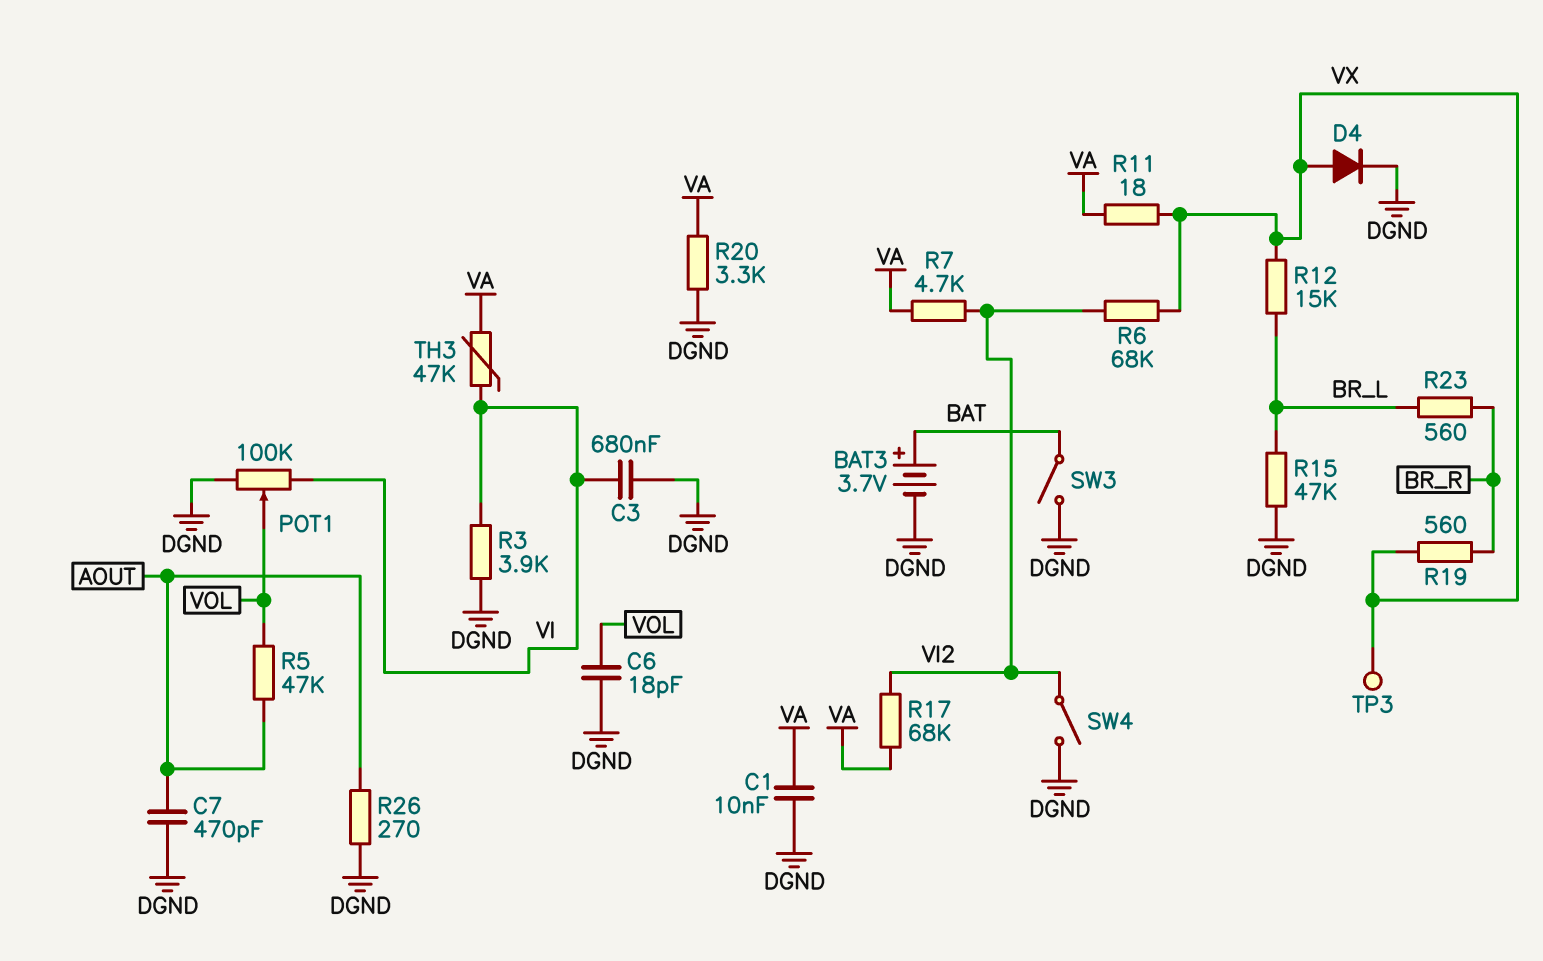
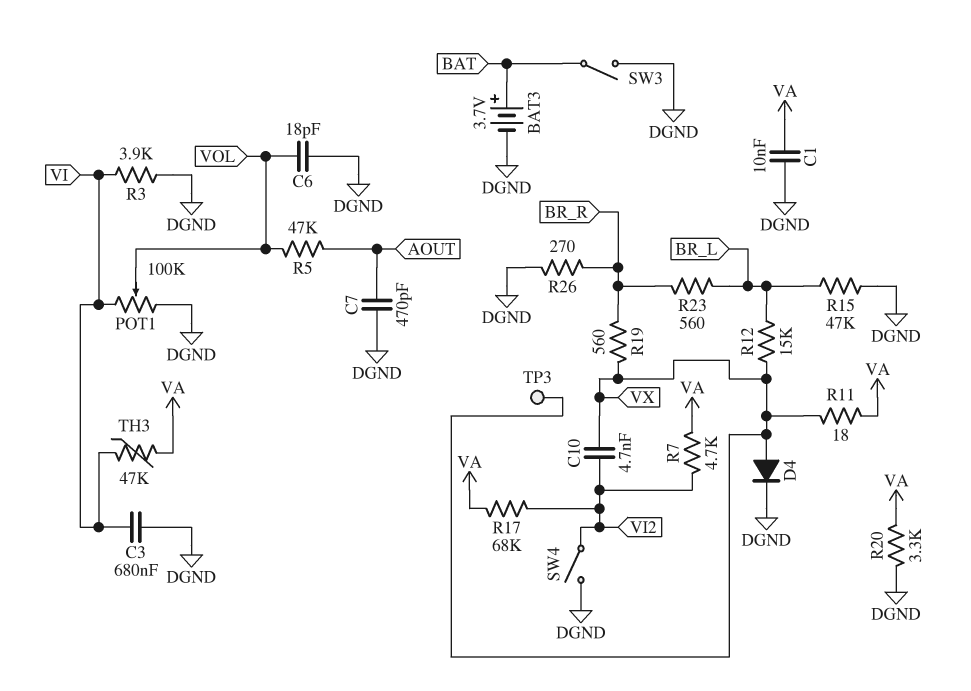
C10: none -> 4.7nF (VI2, VX)
R6: 68k (VI2, VX) -> none
R26: 270 (AOUT, DGND) -> 270 (BR_R, DGND)

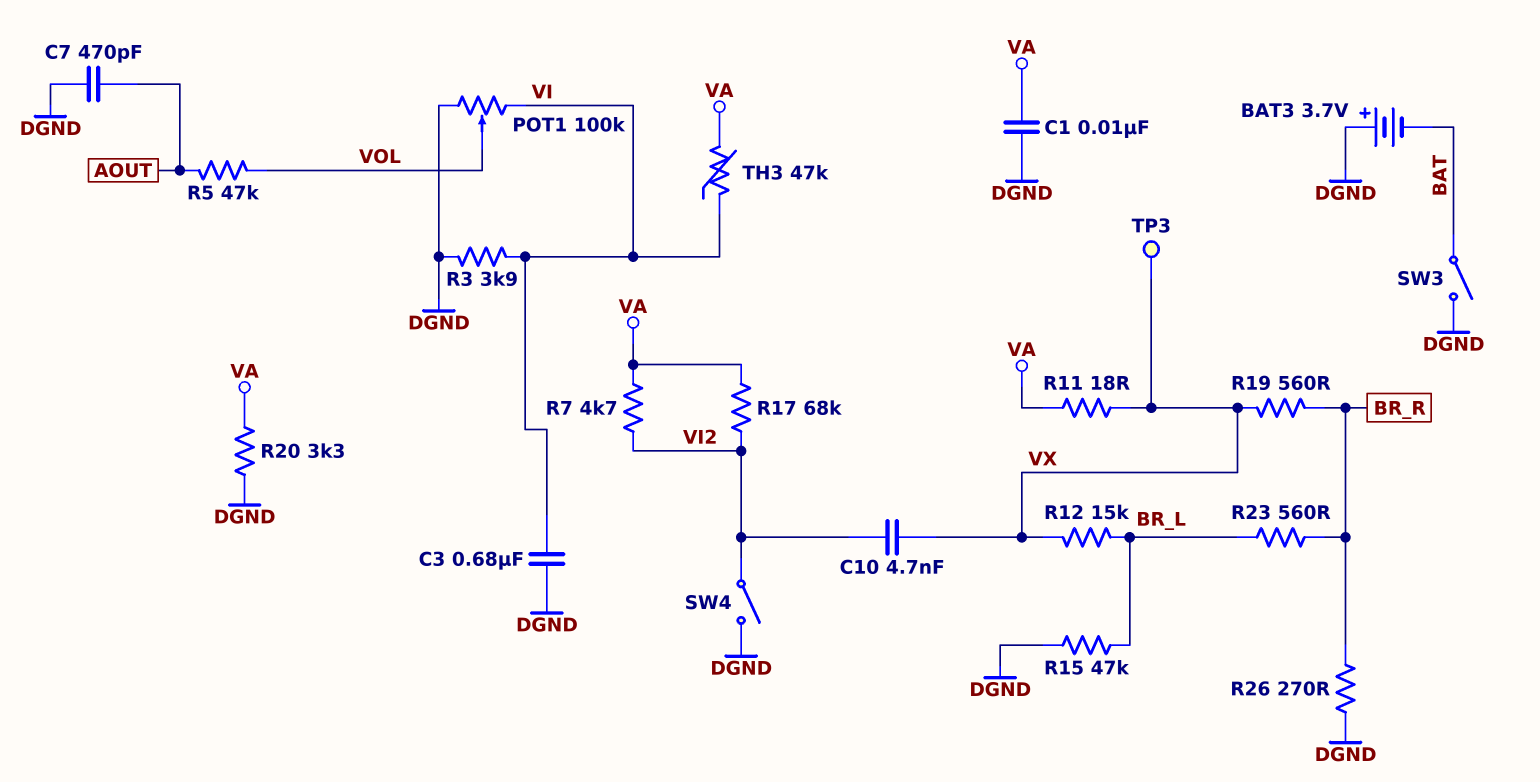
BAT3: 3.7V (plus BAT, minus DGND) -> 3.7V (plus DGND, minus BAT)
C6: 18pF (DGND, VOL) -> none
D4: diode (A VX, K DGND) -> none

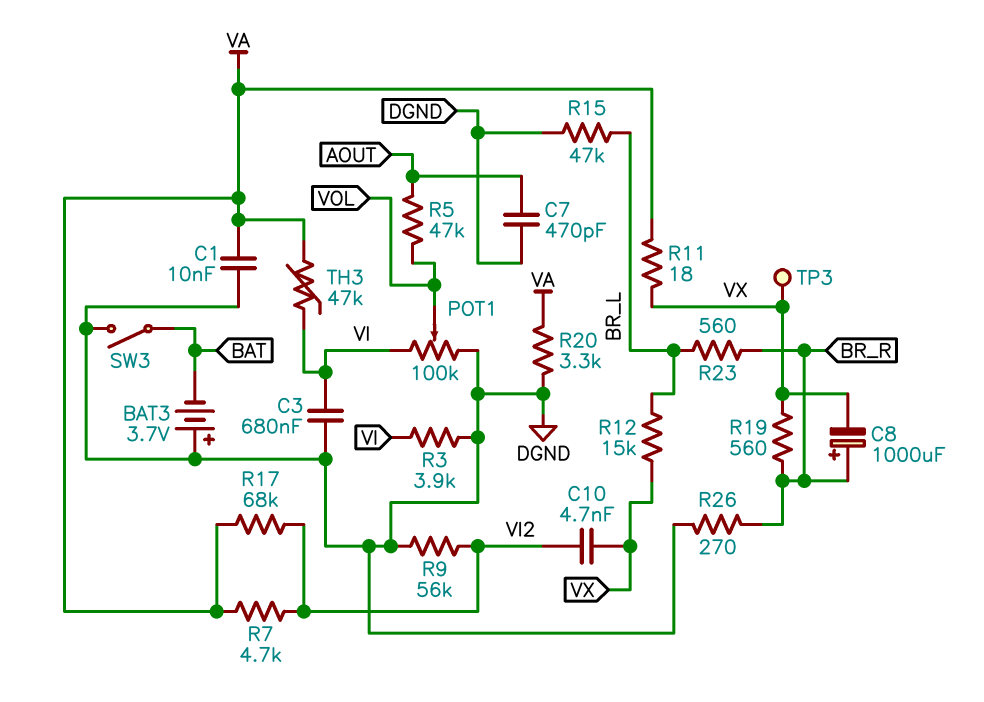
C8: none -> 1000uF (plus BR_R, minus VX)
R9: none -> 56k (DGND, VI2)
SW4: switch (DGND, VI2) -> none

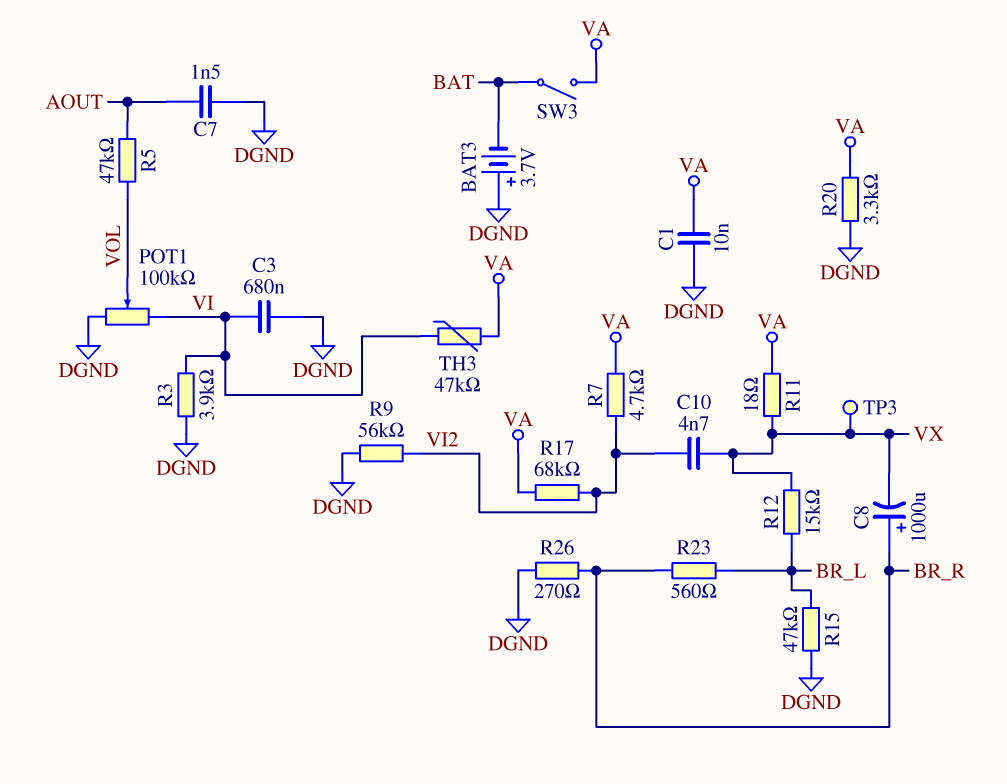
C7: 470pF (AOUT, DGND) -> 1.5nF (AOUT, DGND)
R19: 560 (BR_R, VX) -> none
SW3: switch (BAT, DGND) -> switch (BAT, VA)

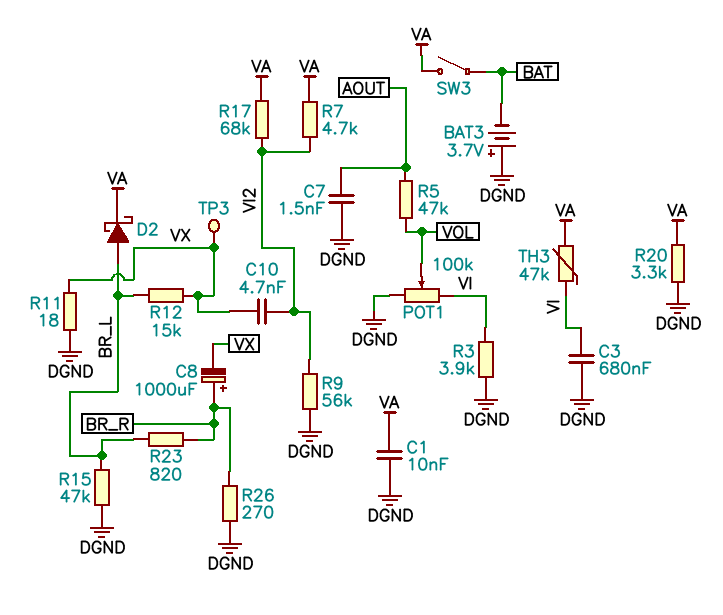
D2: none -> schottky (A BR_L, K VA)
R11: 18 (VA, VX) -> 18 (DGND, VX)
R23: 560 (BR_L, BR_R) -> 820 (BR_L, BR_R)

